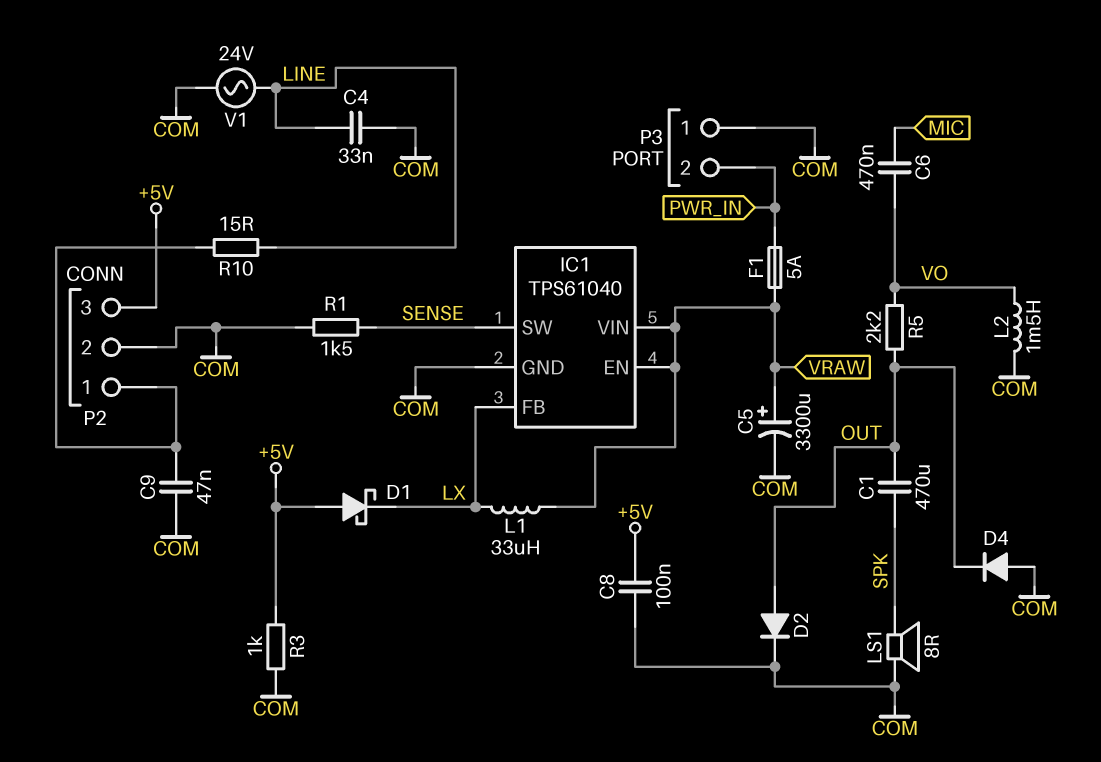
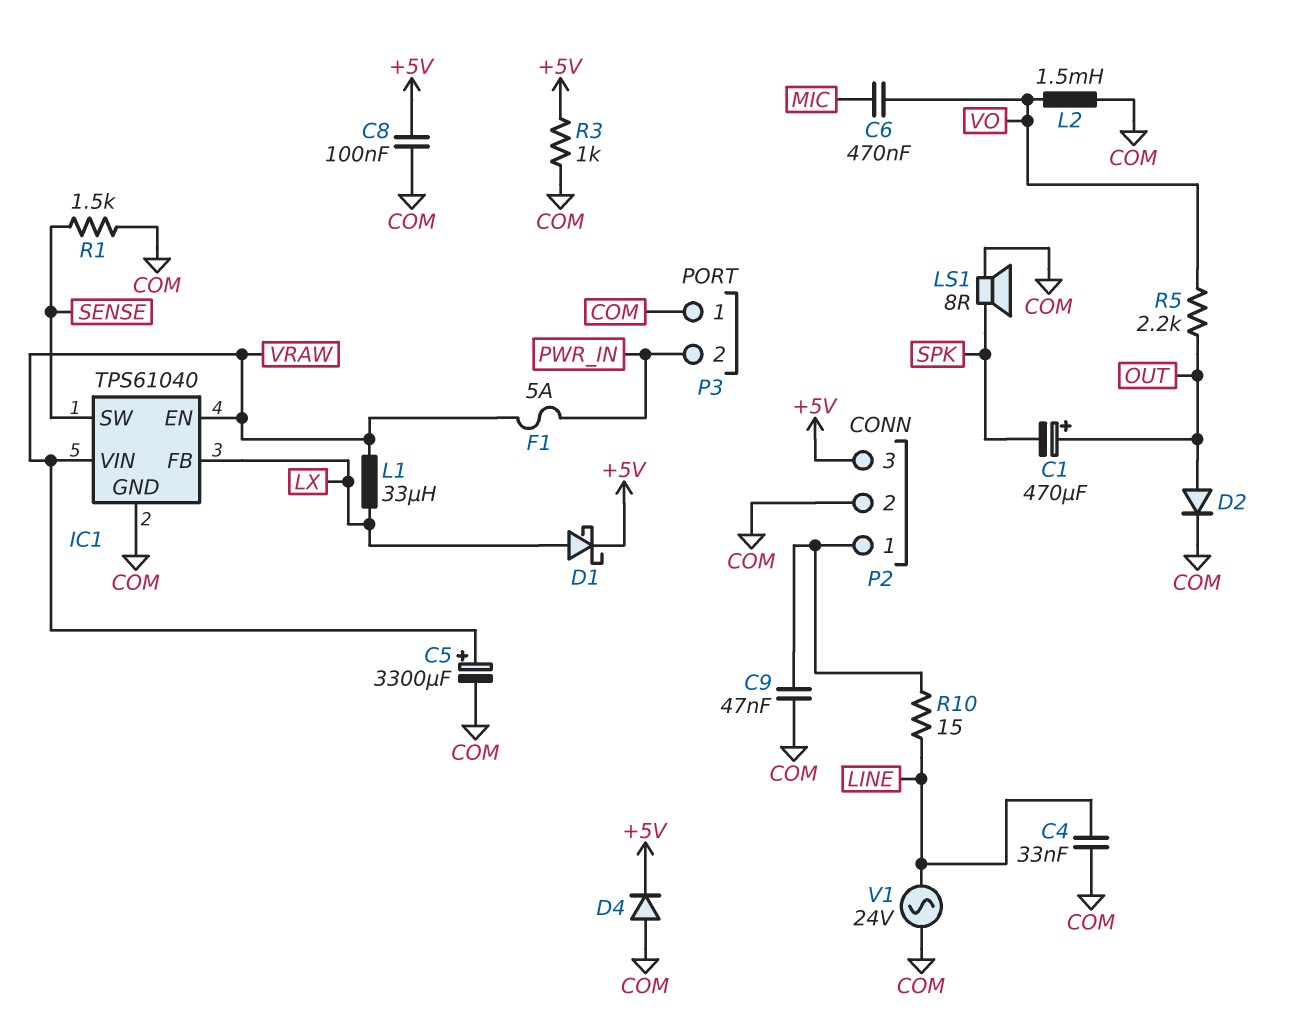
C1: 470uF (OUT, SPK) -> 470uF (plus OUT, minus SPK)
D1: schottky (A +5V, K LX) -> schottky (A LX, K +5V)
D4: diode (A COM, K OUT) -> diode (A COM, K +5V)

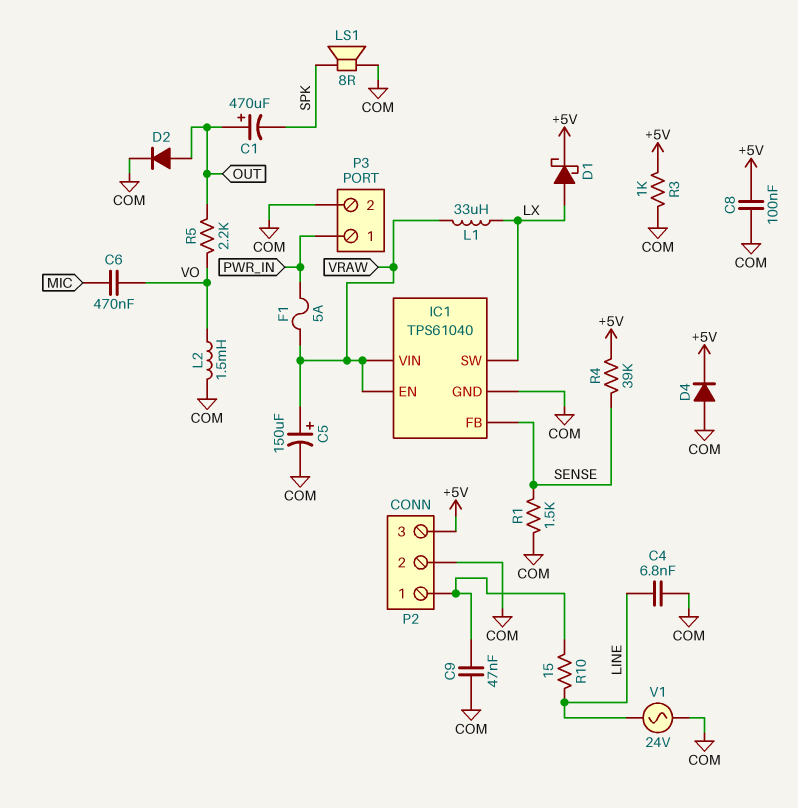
C4: 33nF (COM, LINE) -> 6.8nF (COM, LINE)
C5: 3300uF (plus VRAW, minus COM) -> 150uF (plus VRAW, minus COM)
IC1 pin FB: LX -> SENSE
IC1 pin SW: SENSE -> LX
P3 pin 1: COM -> PWR_IN
P3 pin 2: PWR_IN -> COM
R4: none -> 39k (+5V, SENSE)

